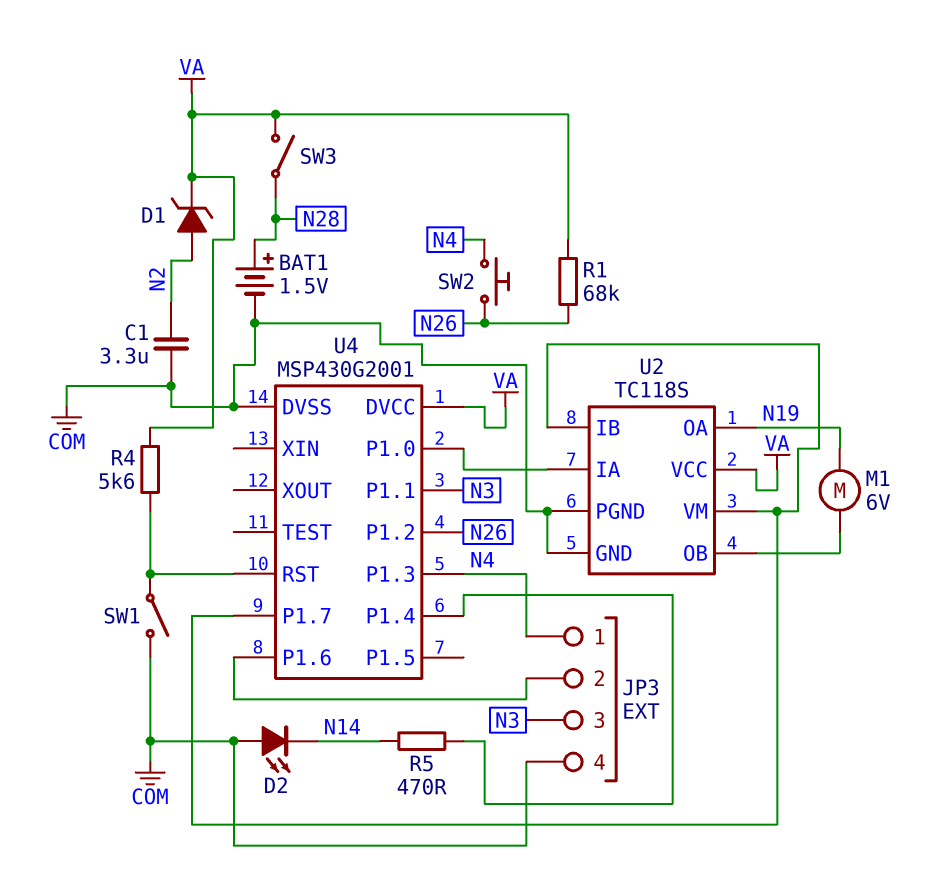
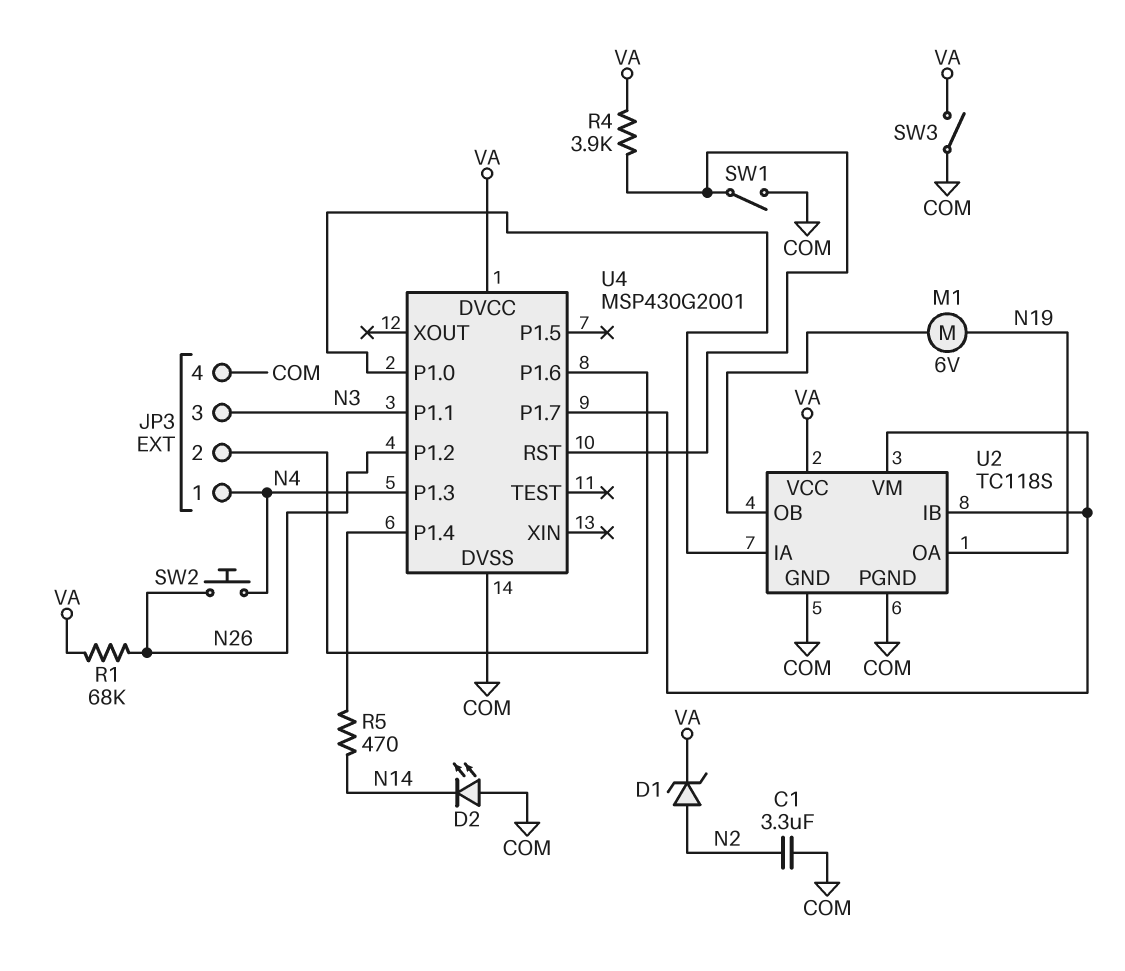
BAT1: 1.5V (plus N28, minus COM) -> none
R4: 5.6k (U4/RST, VA) -> 3.9k (U4/RST, VA)
SW3: switch (N28, VA) -> switch (COM, VA)

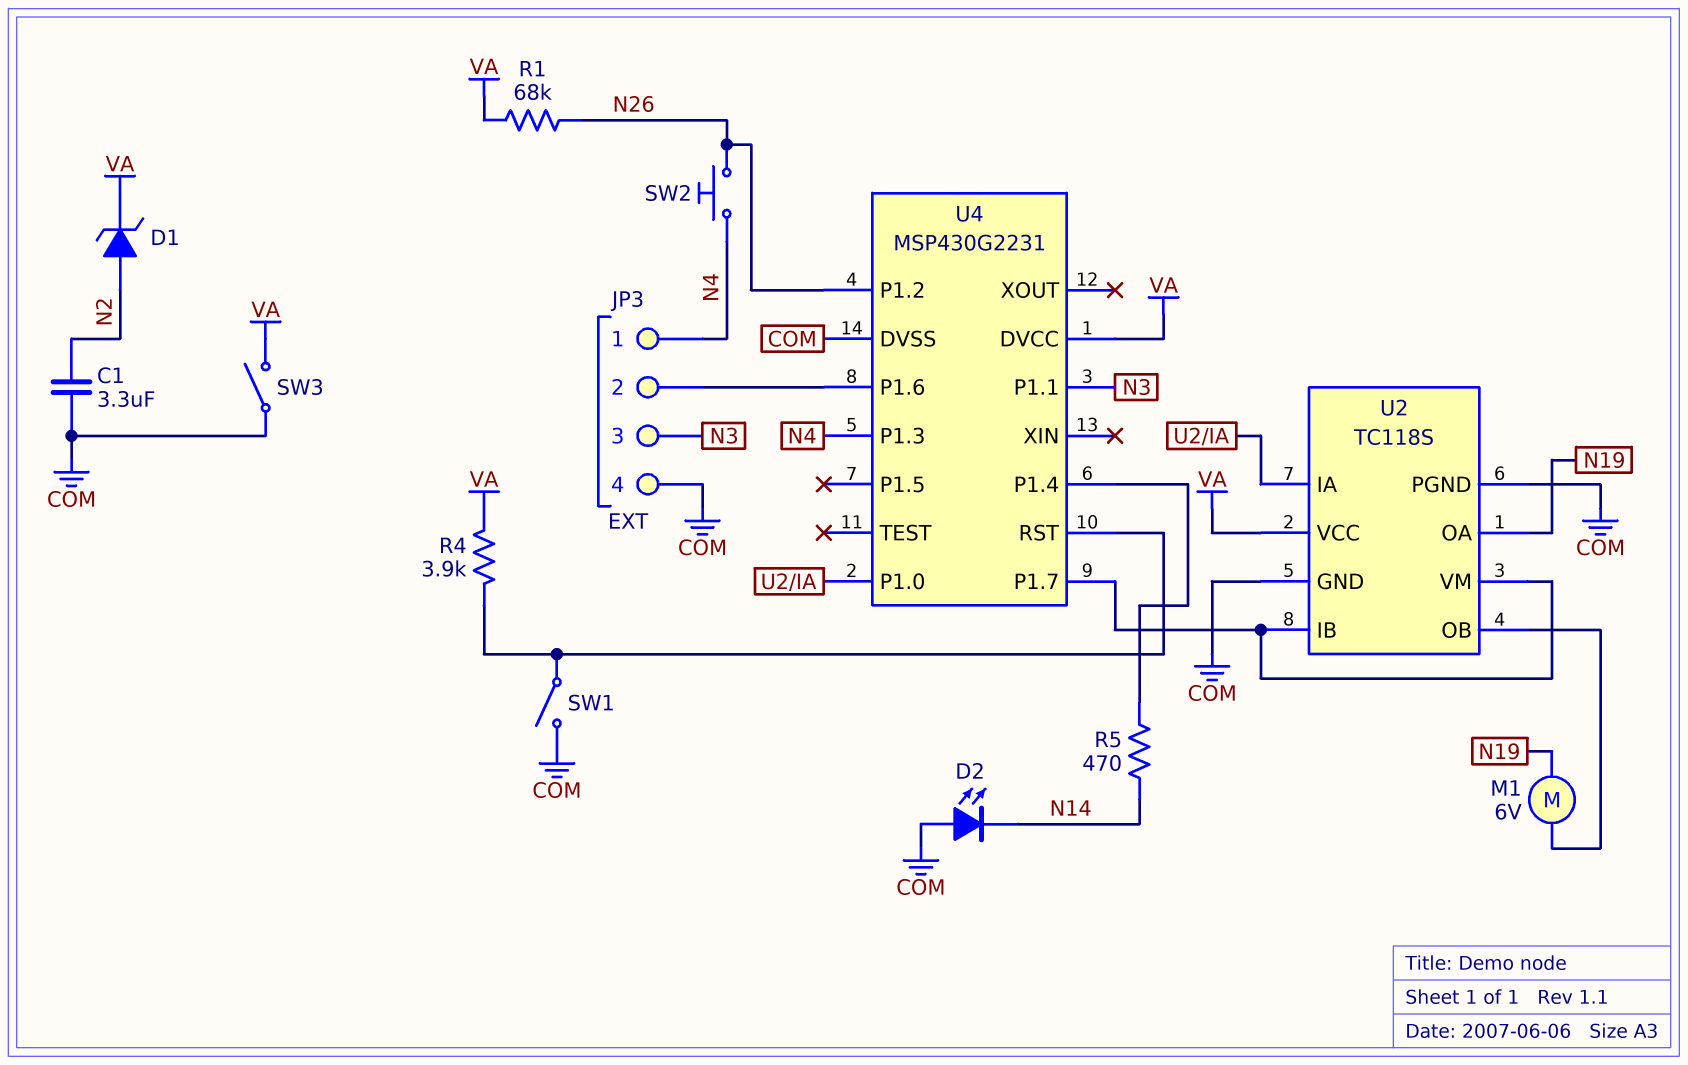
U4: MSP430G2001 -> MSP430G2231

